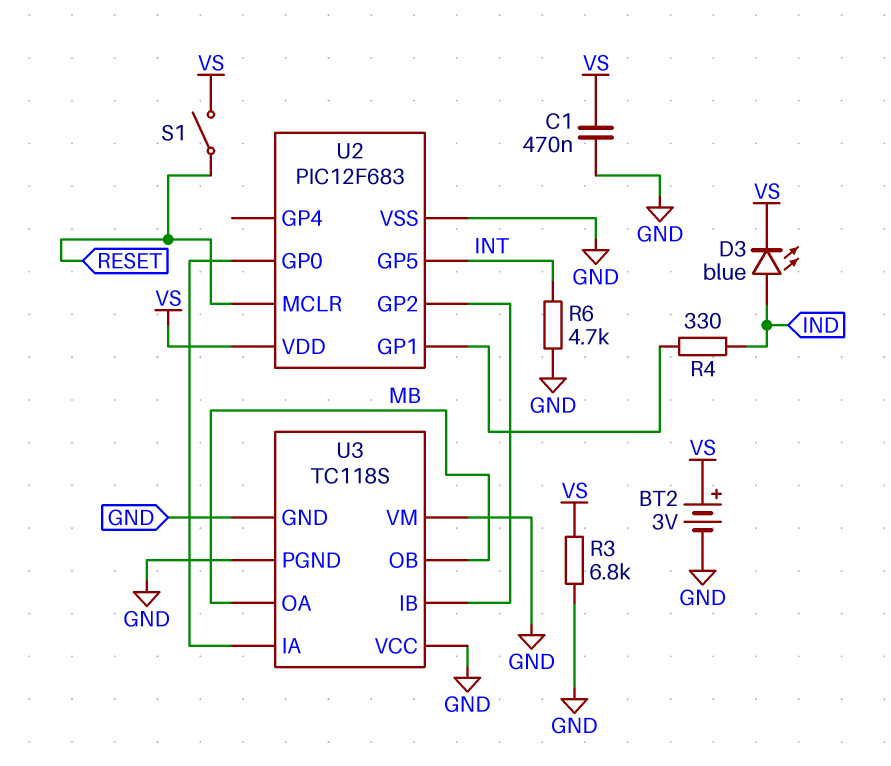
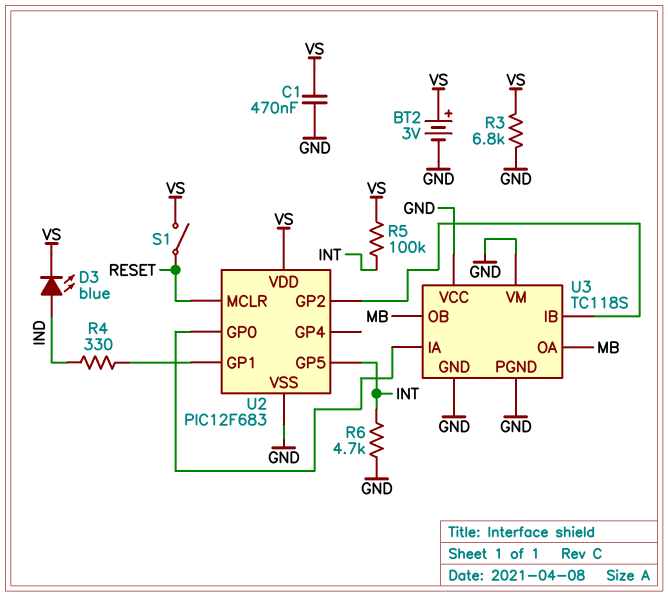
R5: none -> 100k (INT, VS)

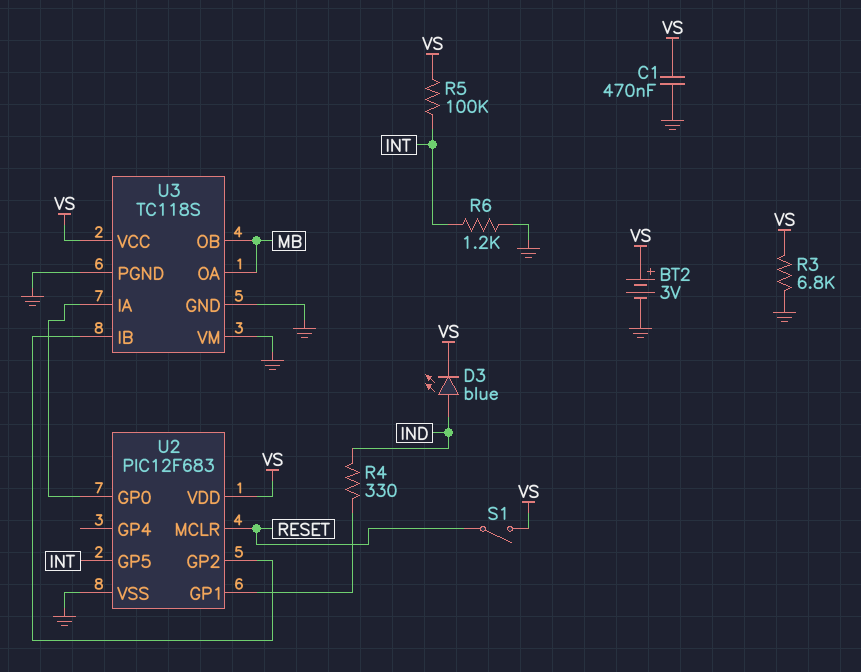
R6: 4.7k (GND, INT) -> 1.2k (GND, INT)
U3 pin VCC: GND -> VS

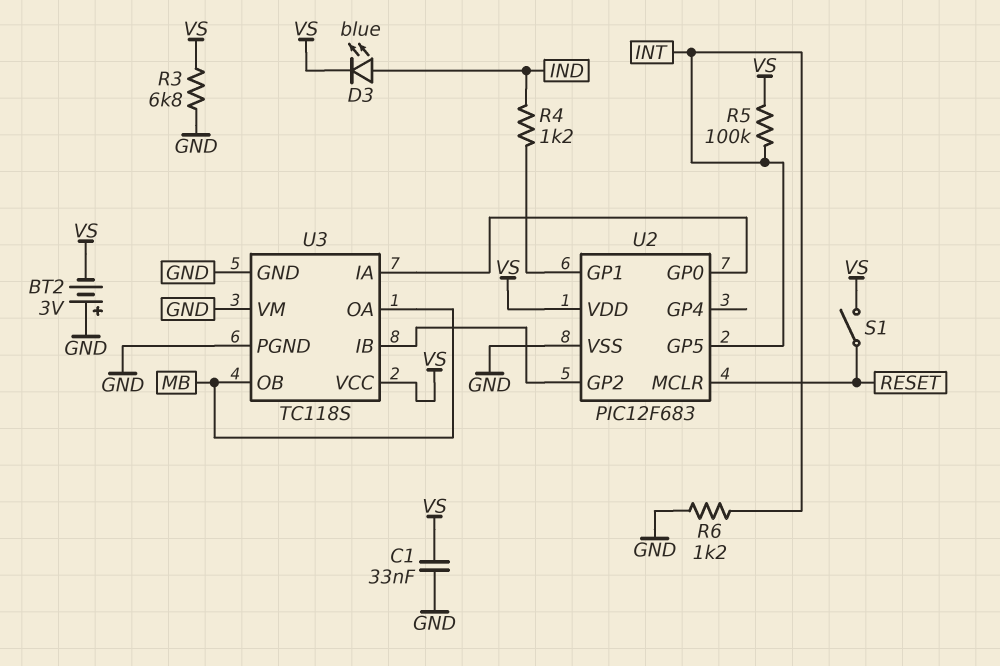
BT2: 3V (plus VS, minus GND) -> 3V (plus GND, minus VS)
C1: 470nF (GND, VS) -> 33nF (GND, VS)
R4: 330 (IND, U2/GP1) -> 1.2k (IND, U2/GP1)

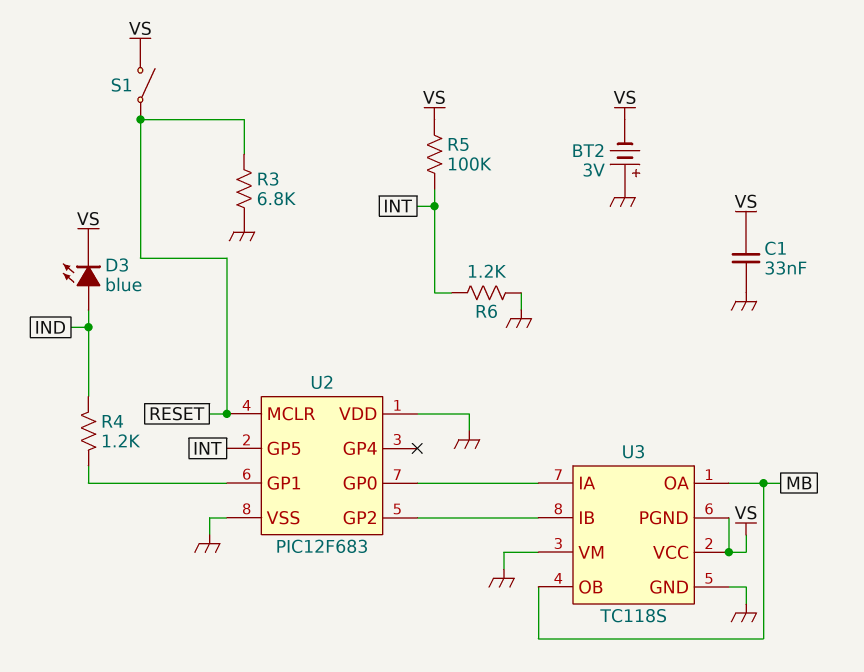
R3: 6.8k (GND, VS) -> 6.8k (GND, RESET)
U2 pin VDD: VS -> GND
U3 pin PGND: GND -> VS

